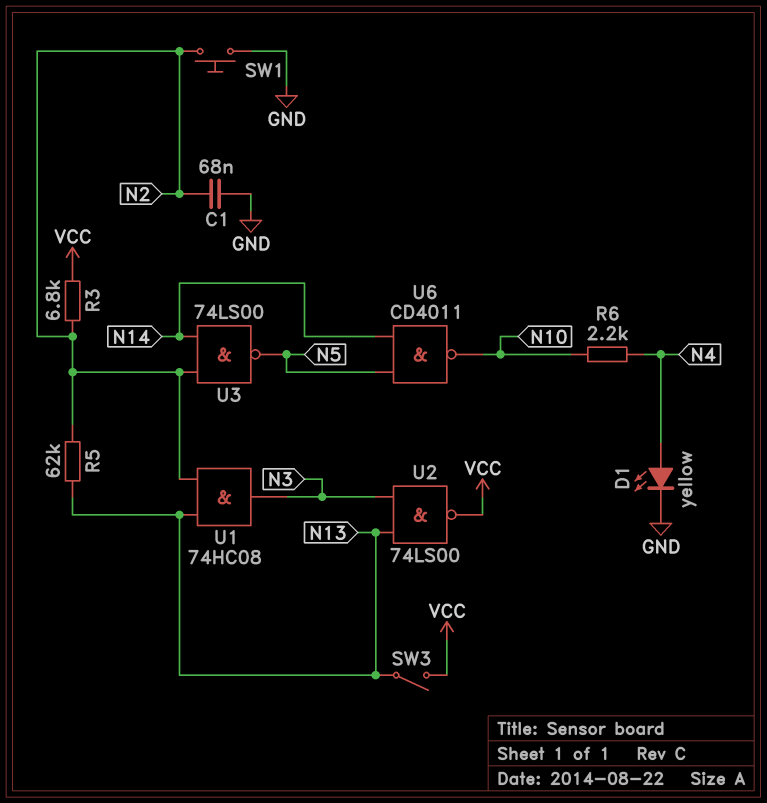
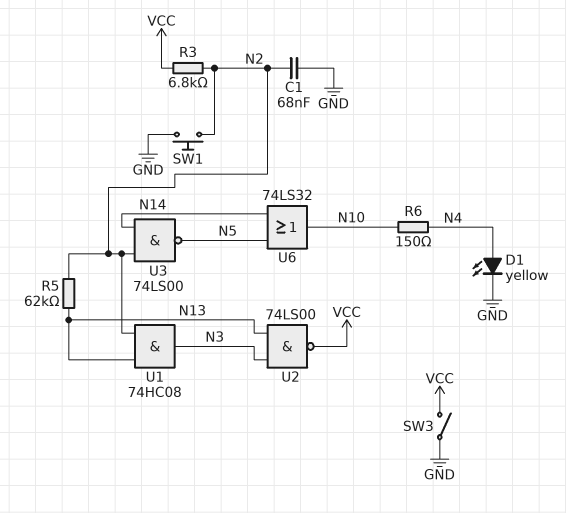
R6: 2.2k (N4, N10) -> 150 (N4, N10)
SW3: switch (N13, VCC) -> switch (GND, VCC)
U6: NAND CD4011 (in N5, in N14, out N10) -> OR 74LS32 (in N5, in N14, out N10)

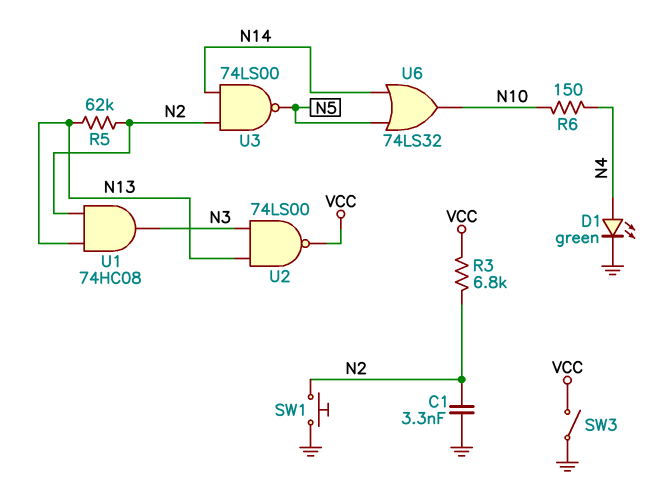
C1: 68nF (GND, N2) -> 3.3nF (GND, N2)
D1: LED yellow (A N4, K GND) -> LED green (A N4, K GND)

